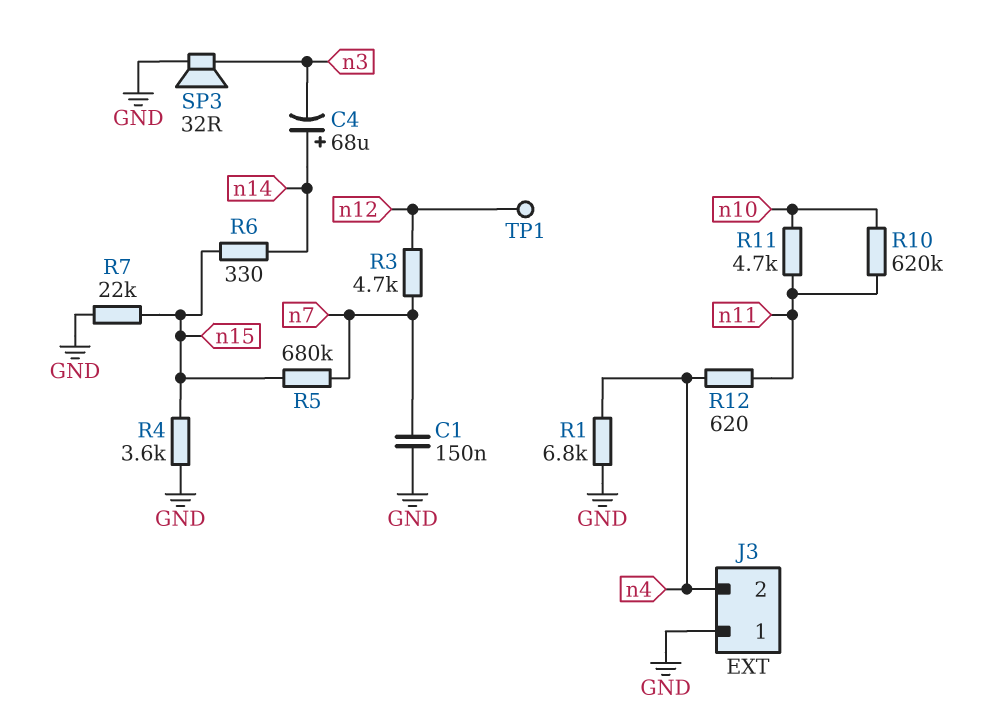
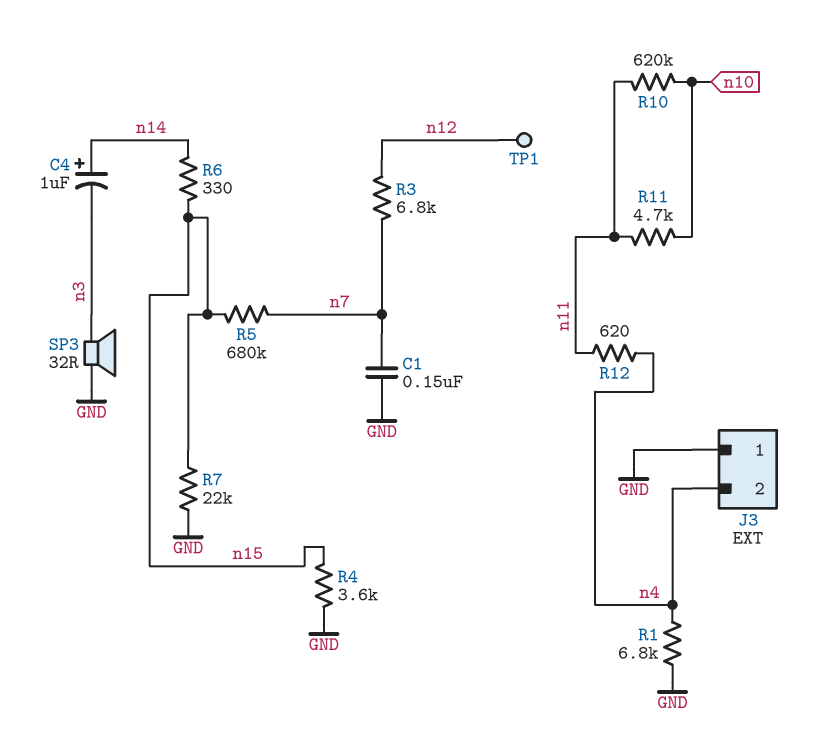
C4: 68uF (plus n14, minus n3) -> 1uF (plus n14, minus n3)
R3: 4.7k (n7, n12) -> 6.8k (n7, n12)

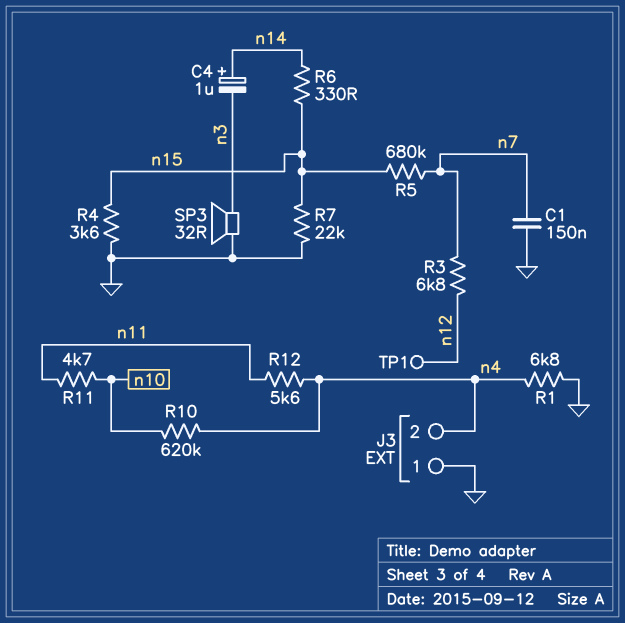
R10: 620k (n10, n11) -> 620k (n4, n10)
R12: 620 (n4, n11) -> 5.6k (n4, n11)

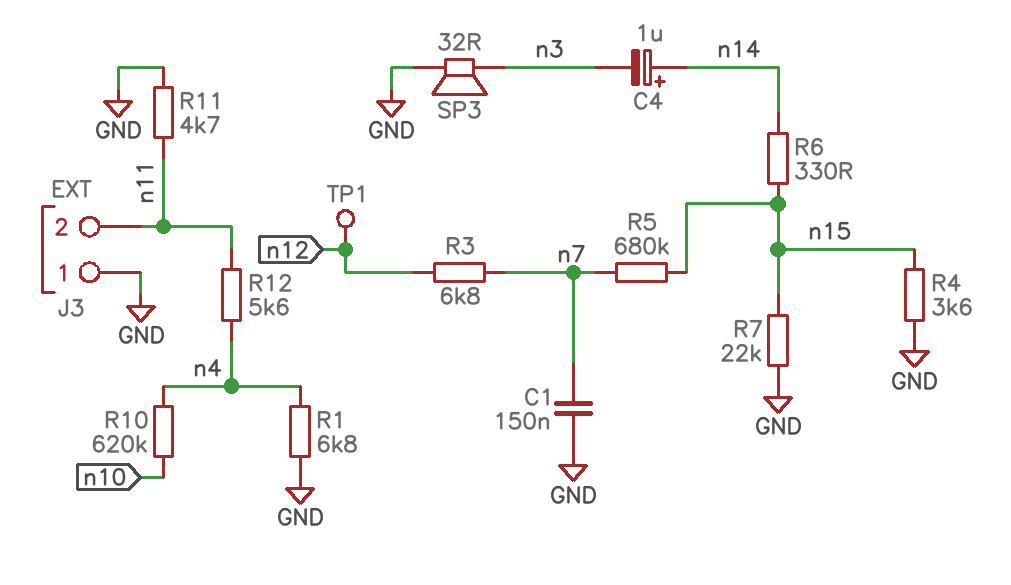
J3 pin 2: n4 -> n11
R11: 4.7k (n10, n11) -> 4.7k (GND, n11)

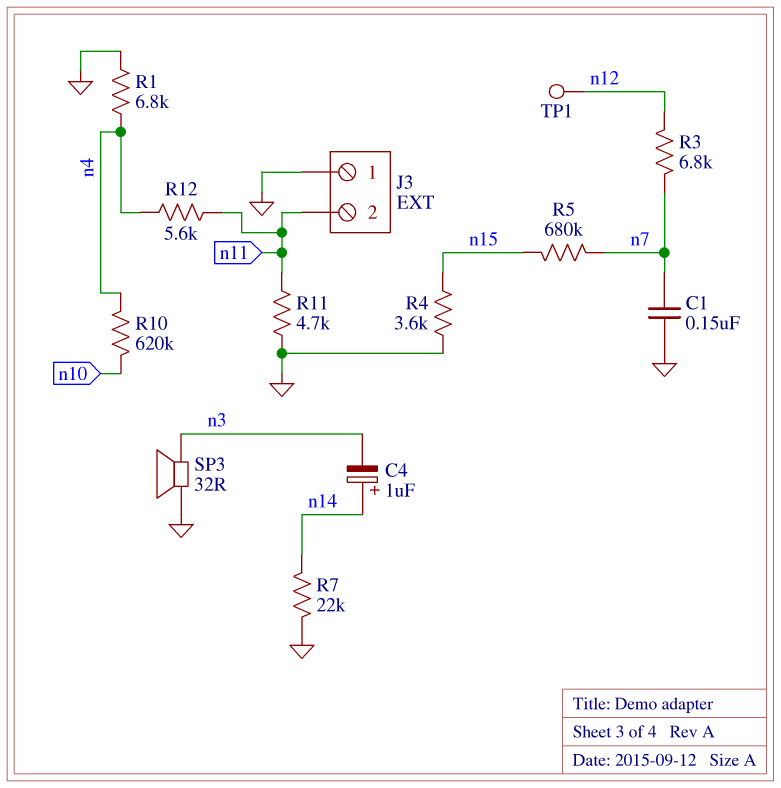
R6: 330 (n14, n15) -> none
R7: 22k (GND, n15) -> 22k (GND, n14)

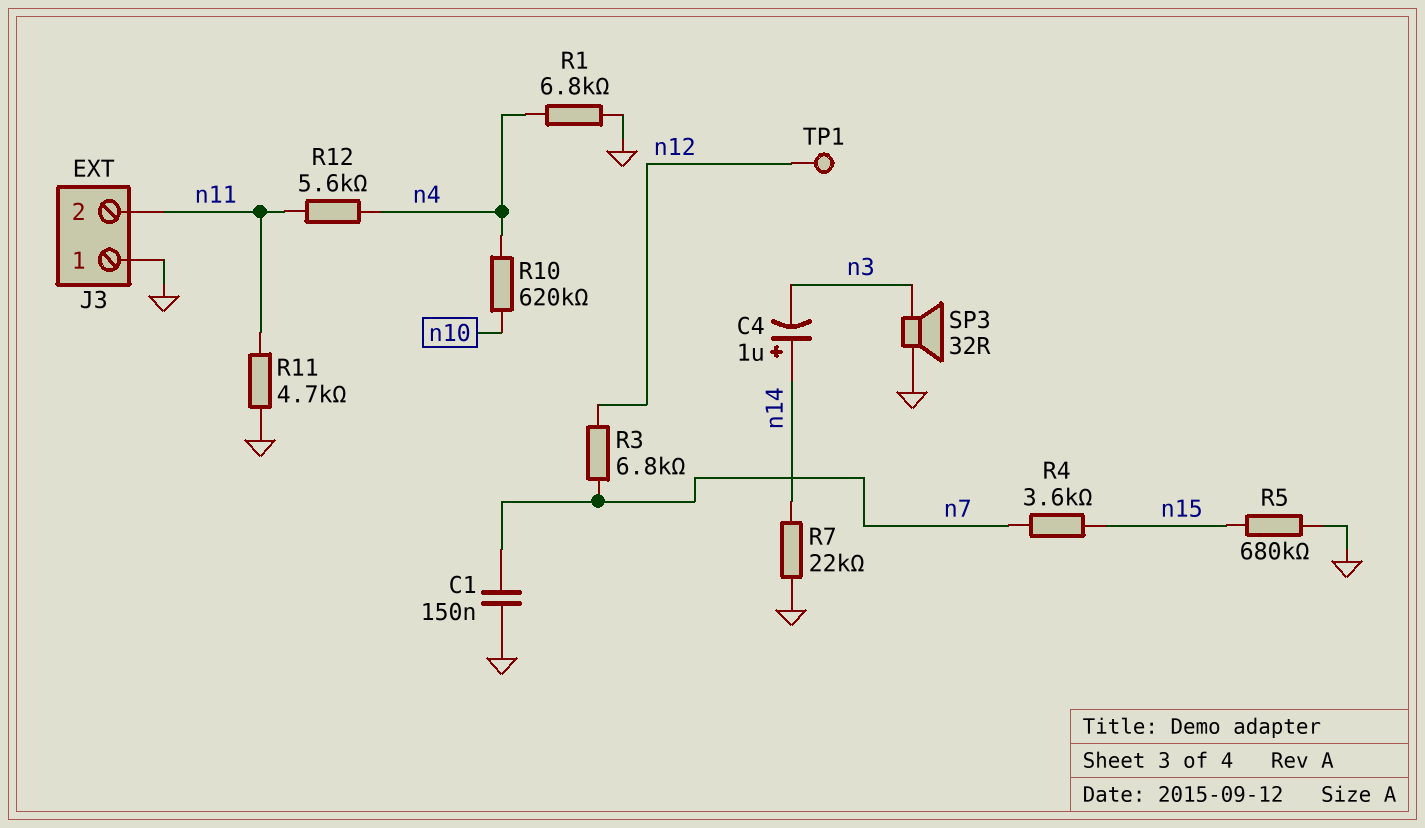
R4: 3.6k (GND, n15) -> 3.6k (n7, n15)
R5: 680k (n7, n15) -> 680k (GND, n15)

